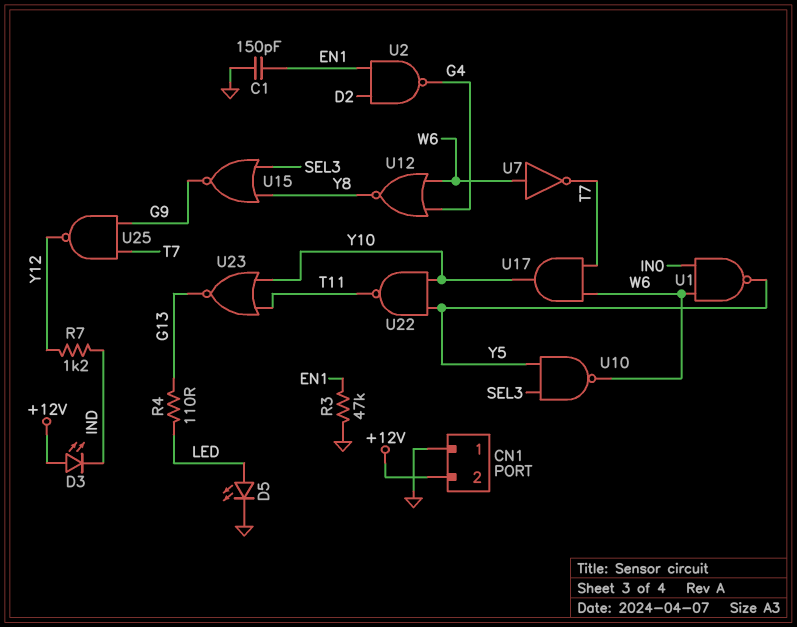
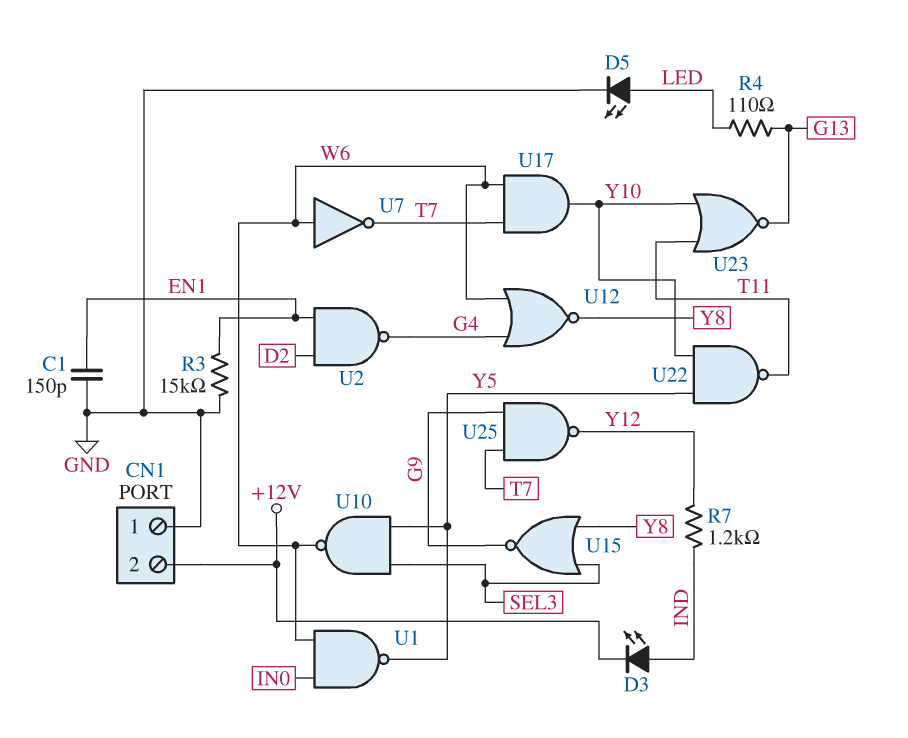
D3: LED (A +12V, K IND) -> LED (A IND, K +12V)
R3: 47k (EN1, GND) -> 15k (EN1, GND)

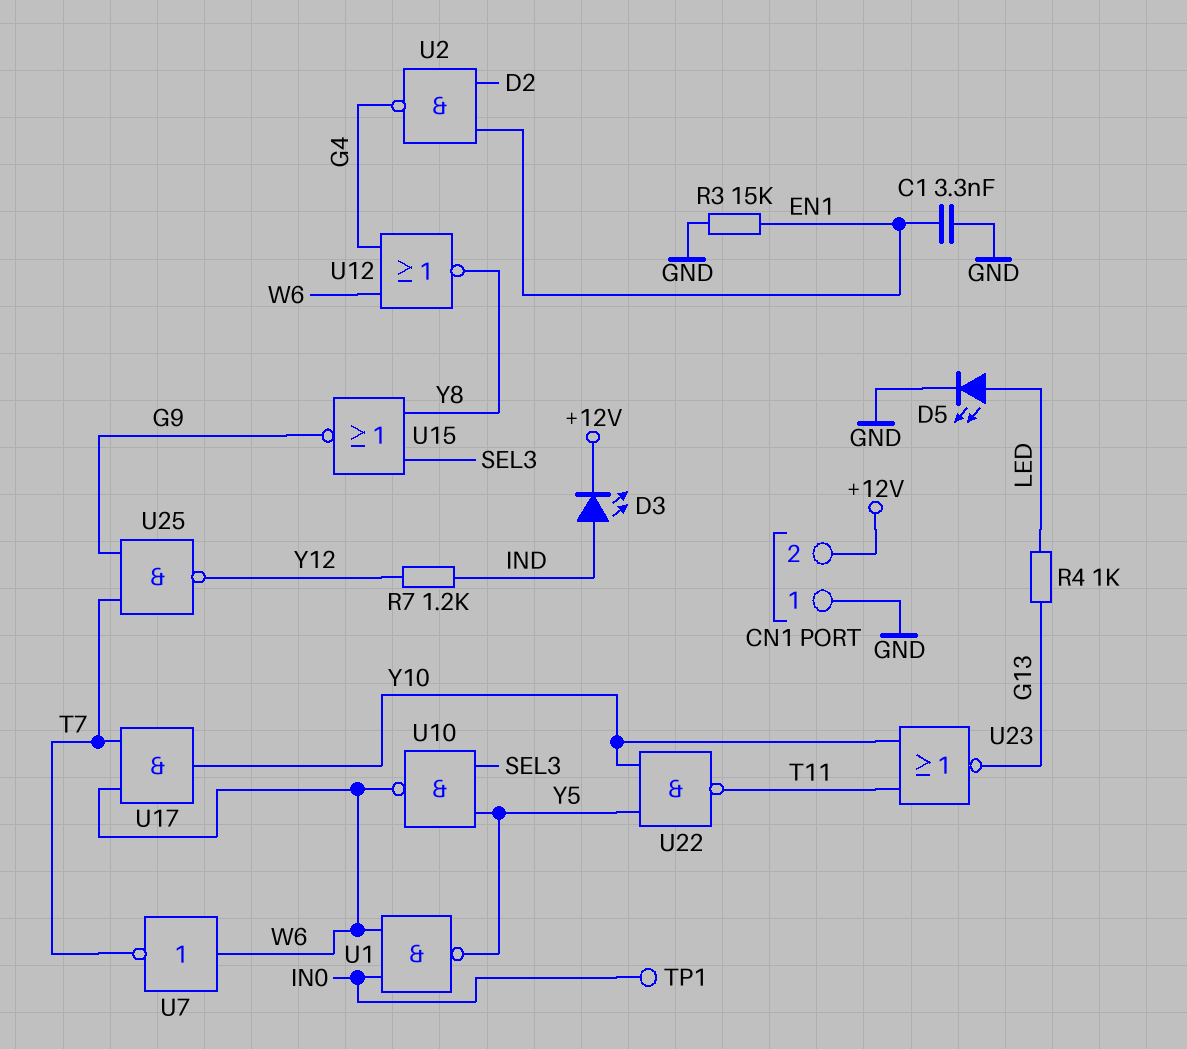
C1: 150pF (EN1, GND) -> 3.3nF (EN1, GND)
R4: 110 (G13, LED) -> 1k (G13, LED)
TP1: none -> test point (IN0)

